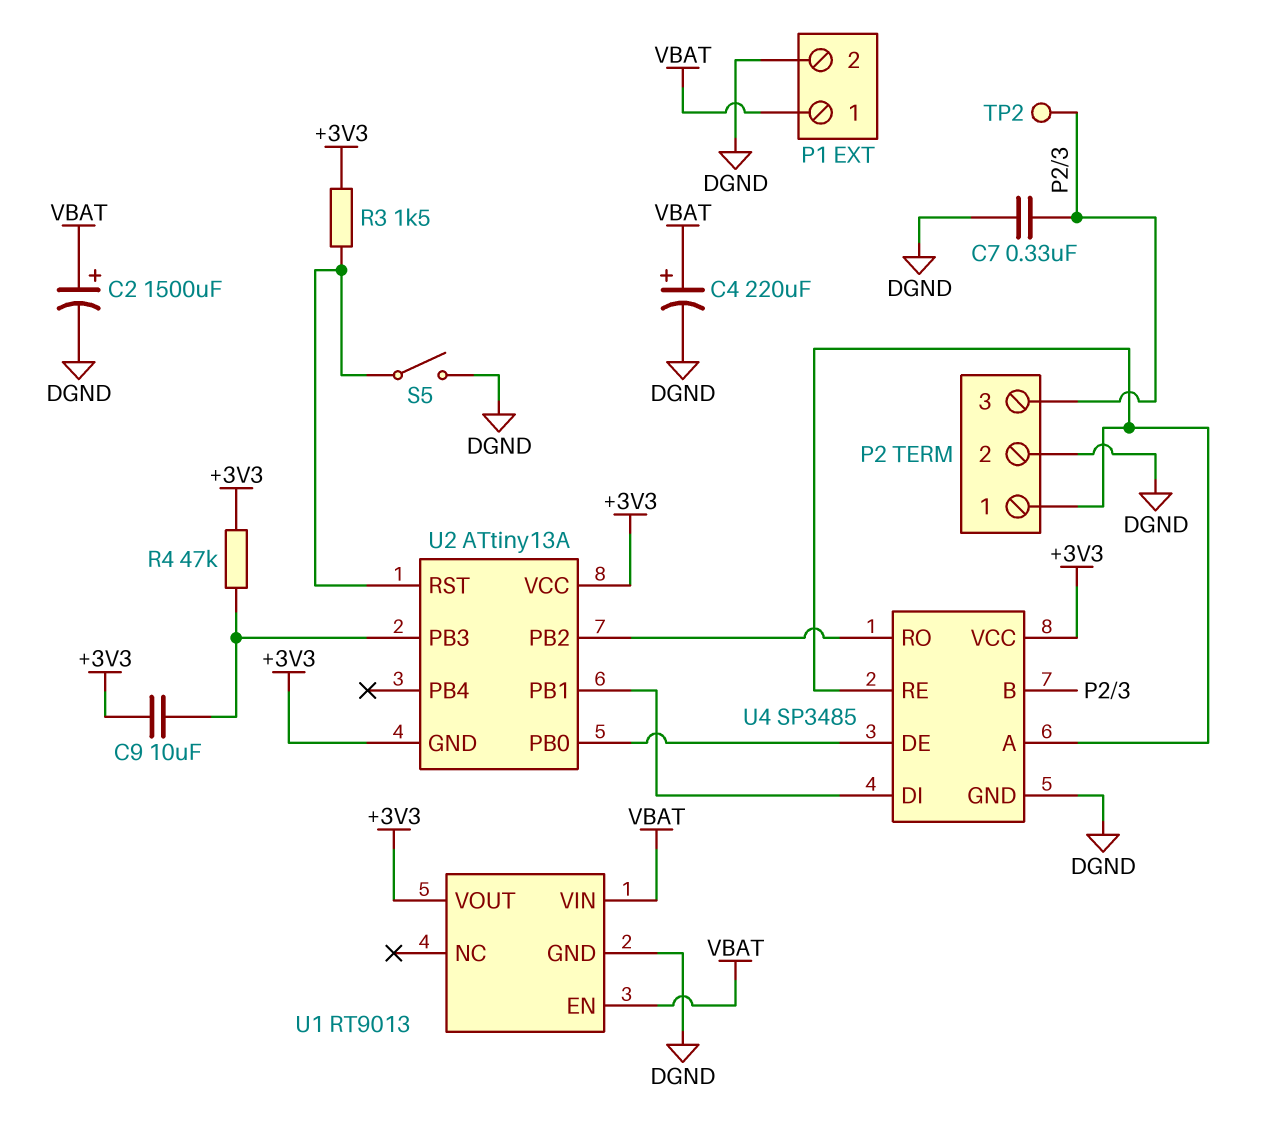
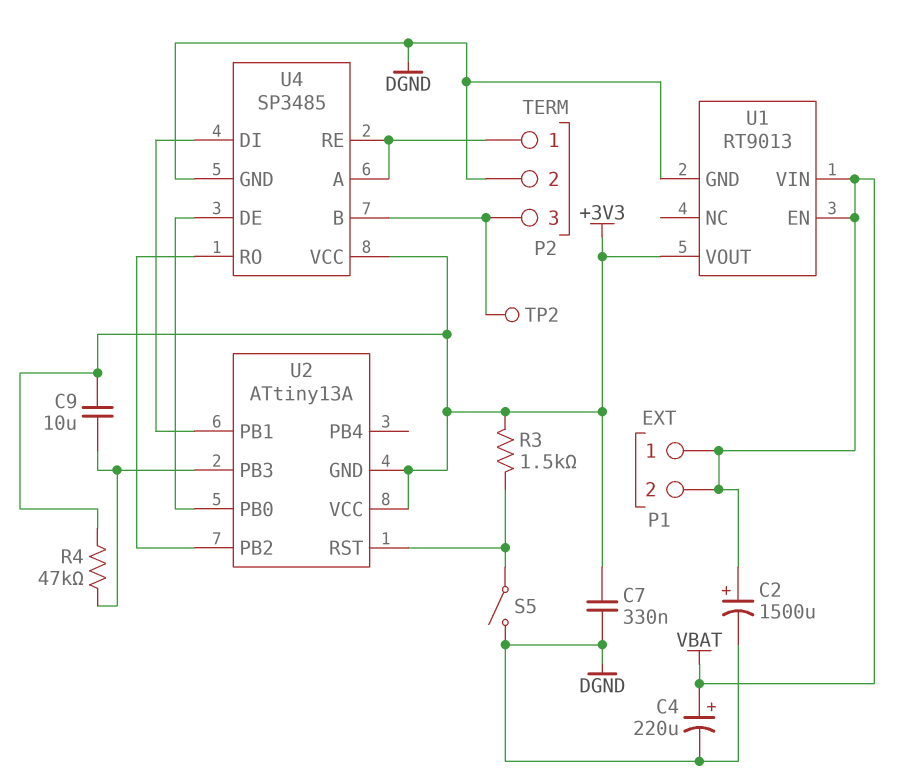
C7: 330nF (DGND, P2/3) -> 330nF (+3V3, DGND)
P1 pin 2: DGND -> VBAT

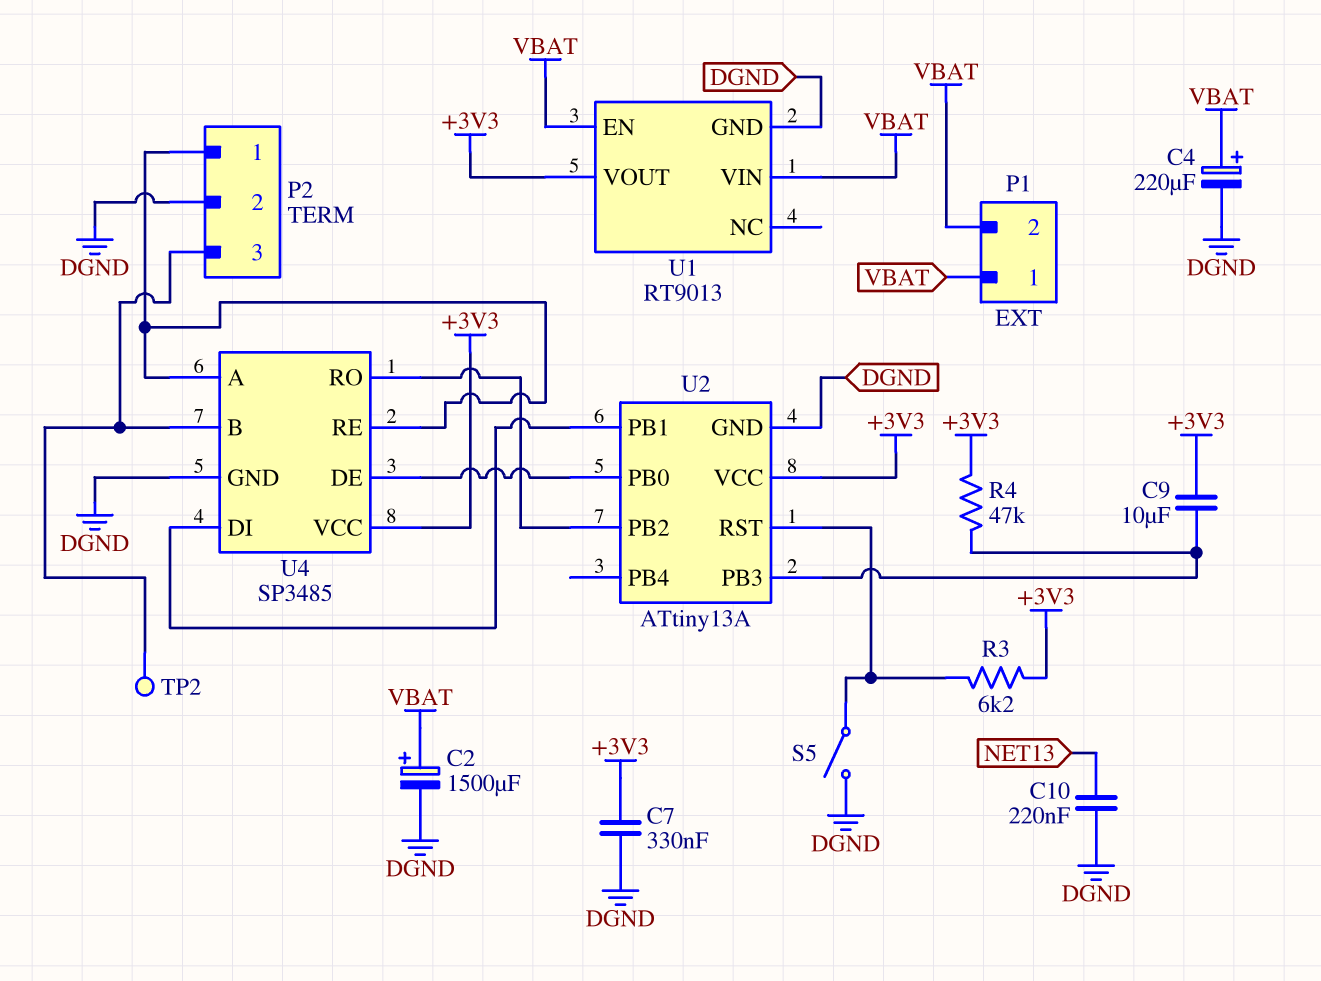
C10: none -> 220nF (DGND, NET13)
R3: 1.5k (+3V3, U2/RST) -> 6.2k (+3V3, U2/RST)
U2 pin GND: +3V3 -> DGND

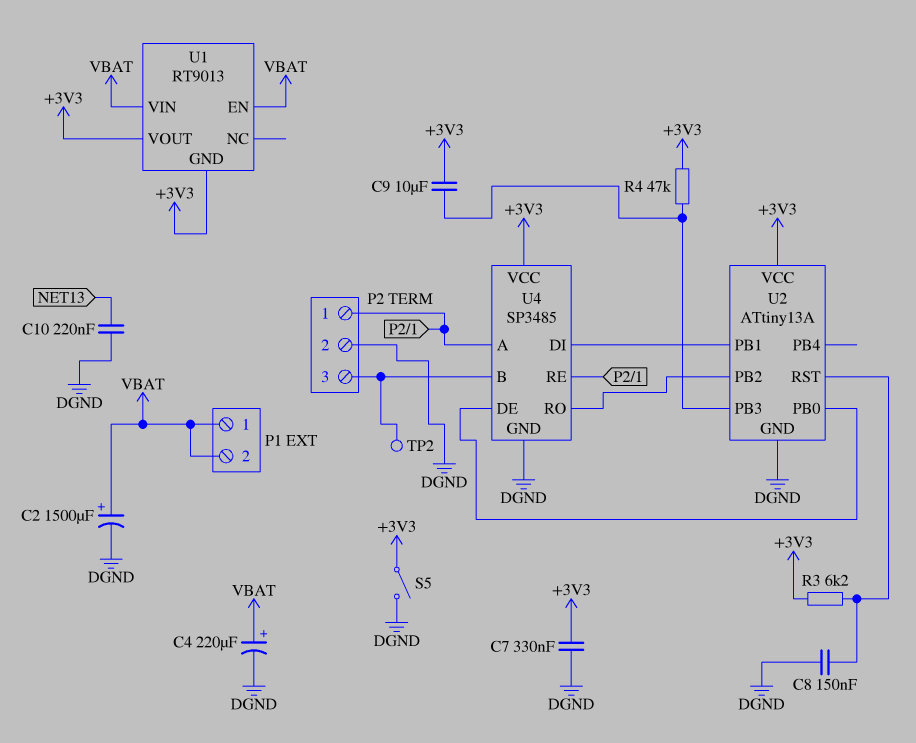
C8: none -> 150nF (DGND, U2/RST)
S5: switch (DGND, U2/RST) -> switch (+3V3, DGND)
U1 pin GND: DGND -> +3V3

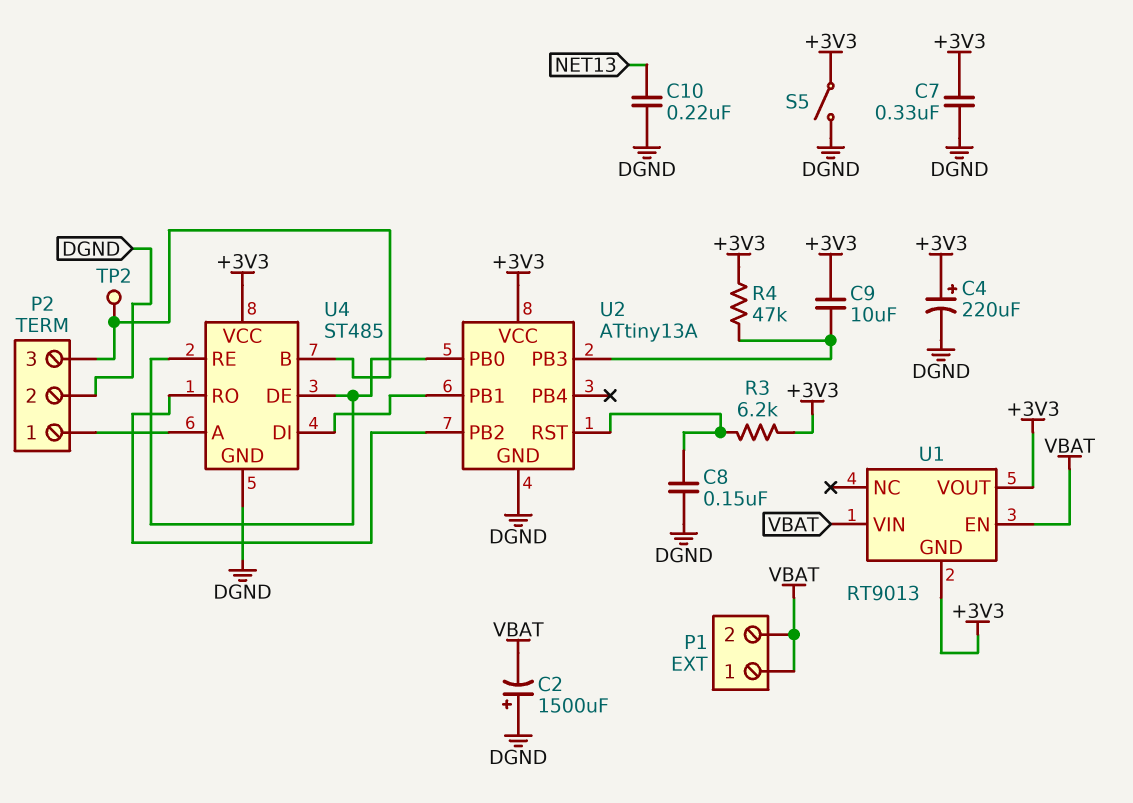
C2: 1500uF (plus VBAT, minus DGND) -> 1500uF (plus DGND, minus VBAT)
C4: 220uF (plus VBAT, minus DGND) -> 220uF (plus +3V3, minus DGND)
U4: SP3485 -> ST485
U4 pin RE: P2/1 -> U2/PB0

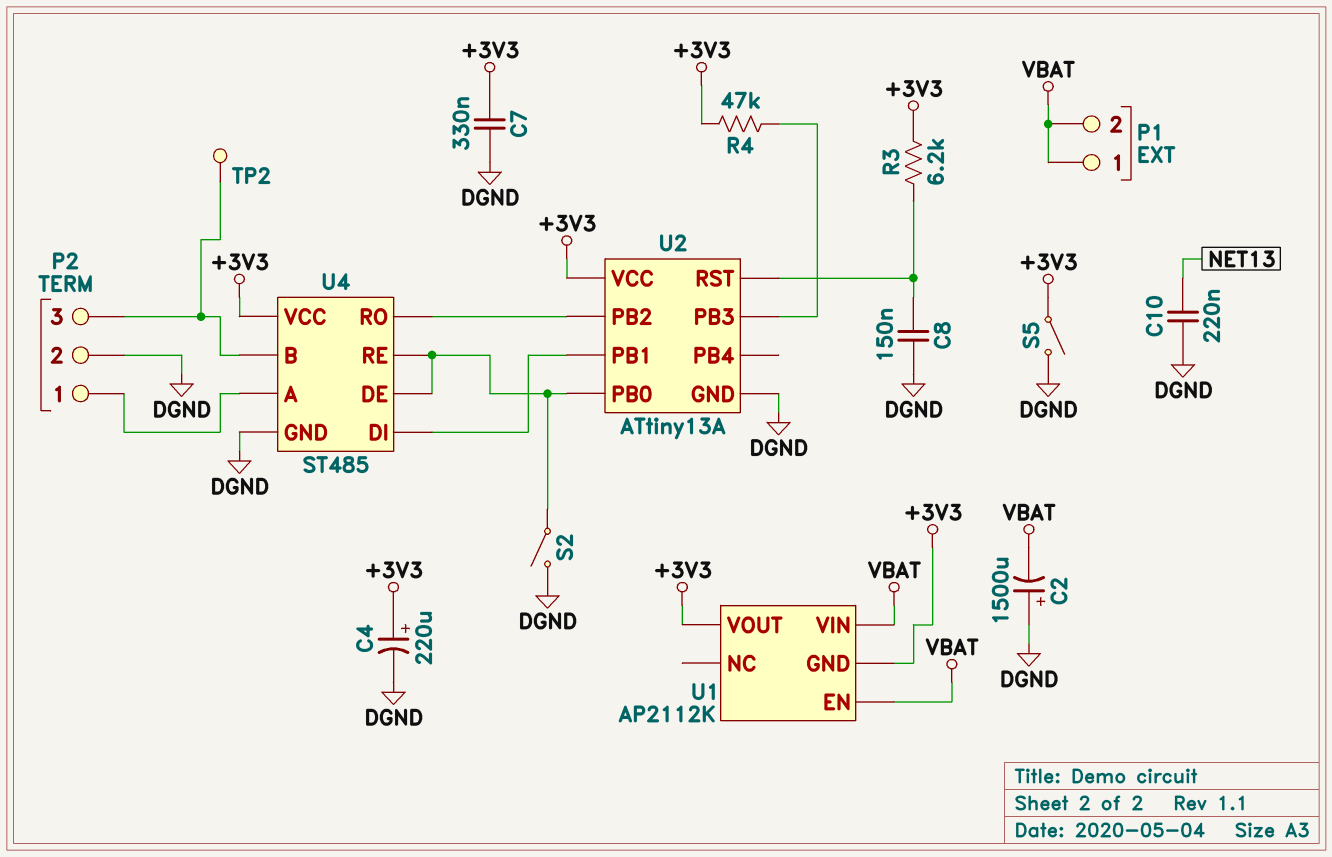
C9: 10uF (+3V3, U2/PB3) -> none
S2: none -> switch (DGND, U2/PB0)
U1: RT9013 -> AP2112K

